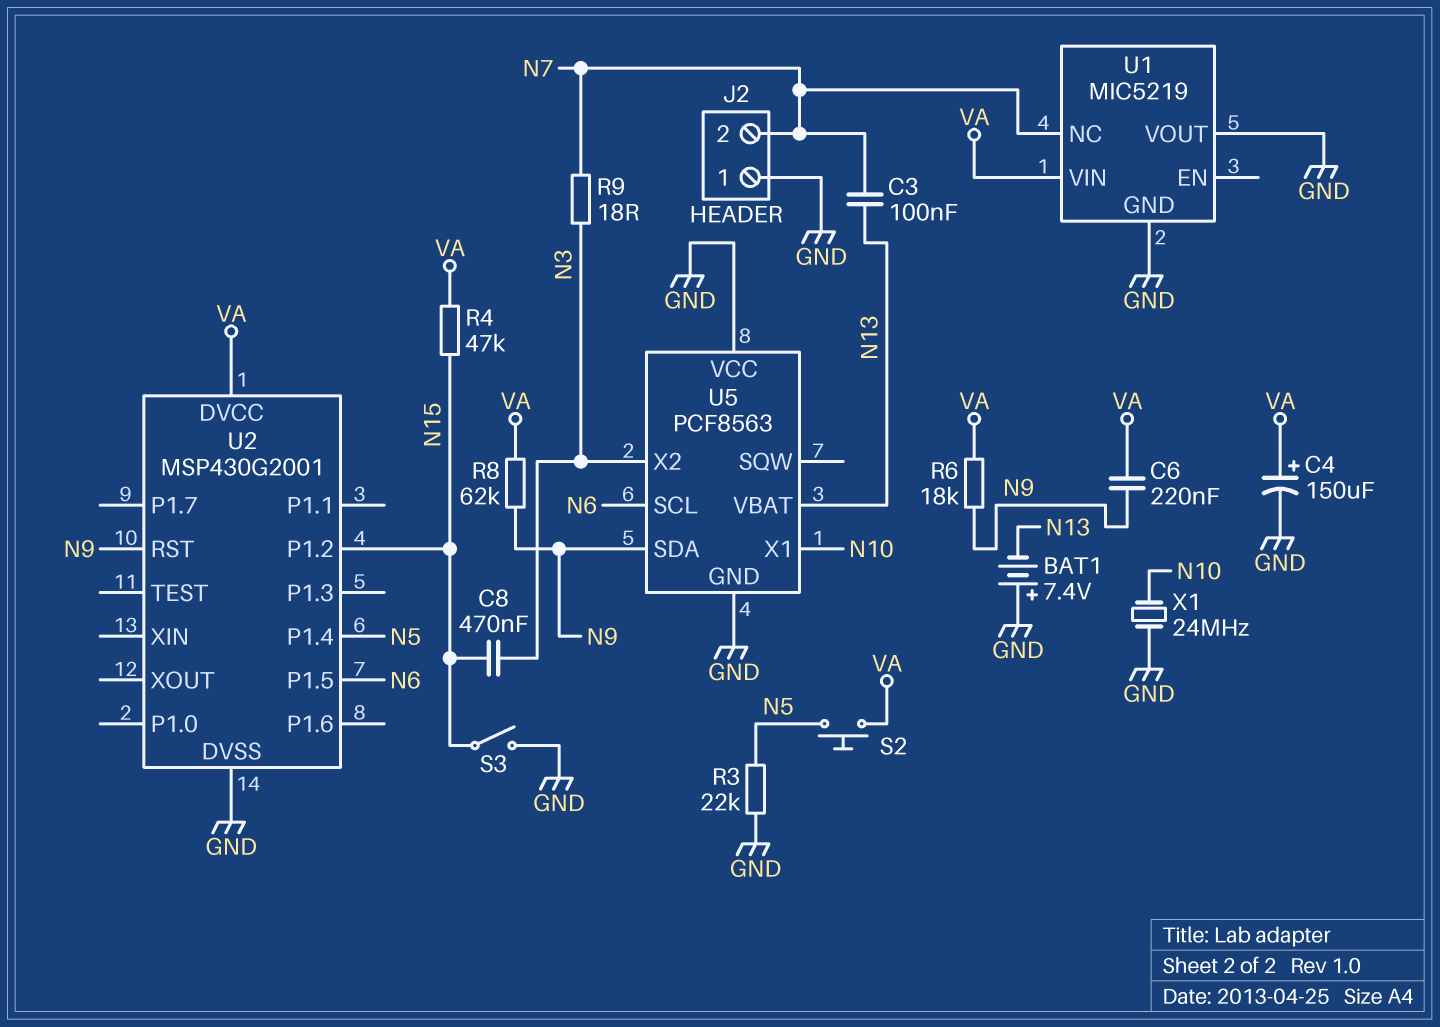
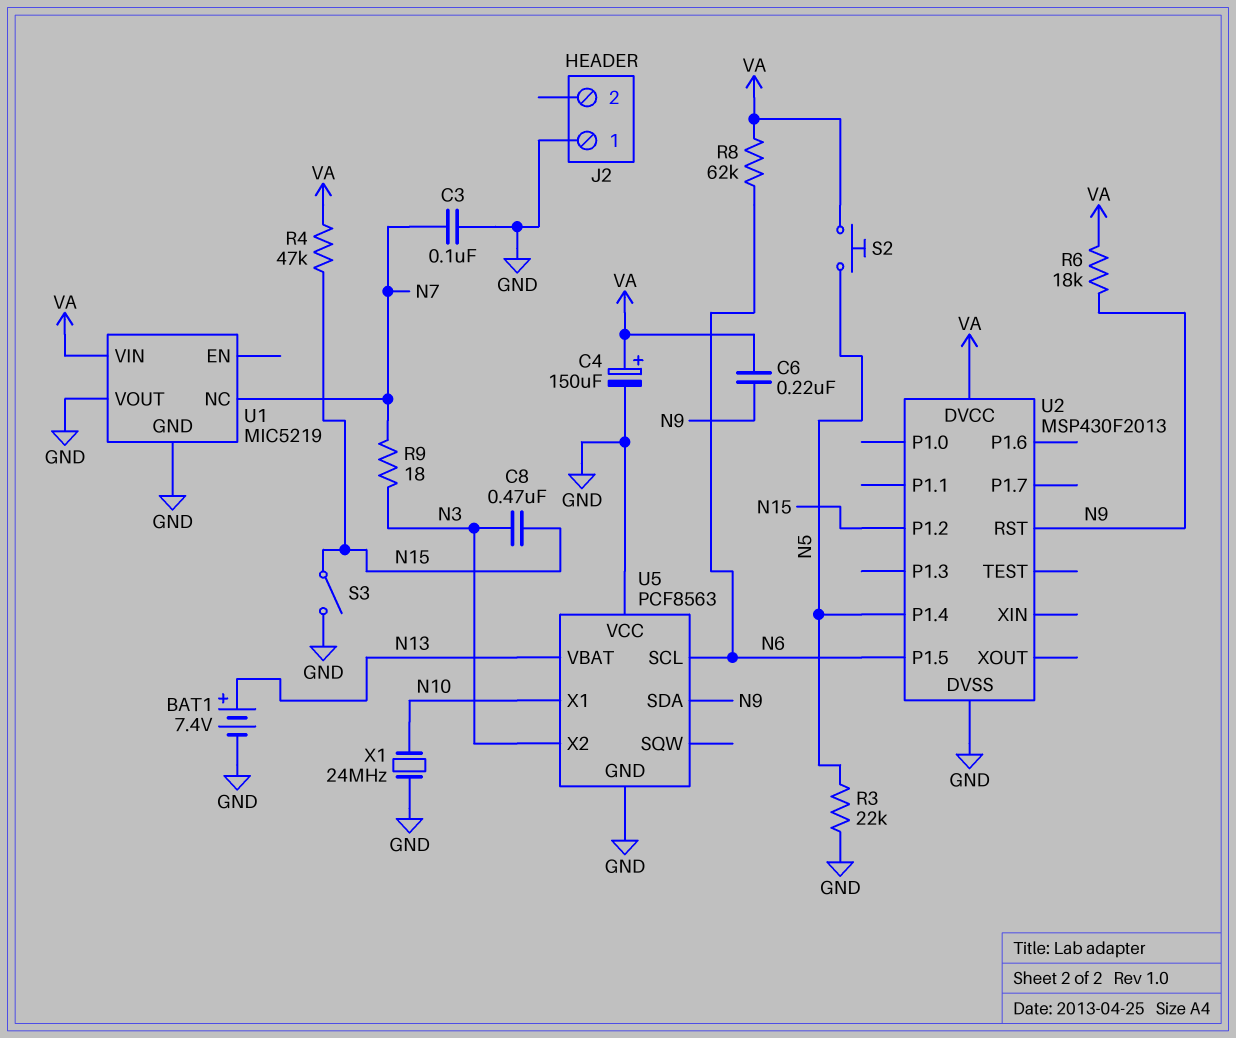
BAT1: 7.4V (plus GND, minus N13) -> 7.4V (plus N13, minus GND)
C3: 100nF (N7, N13) -> 100nF (GND, N7)
J2 pin 2: N7 -> none
R8: 62k (N9, VA) -> 62k (N6, VA)
U2: MSP430G2001 -> MSP430F2013

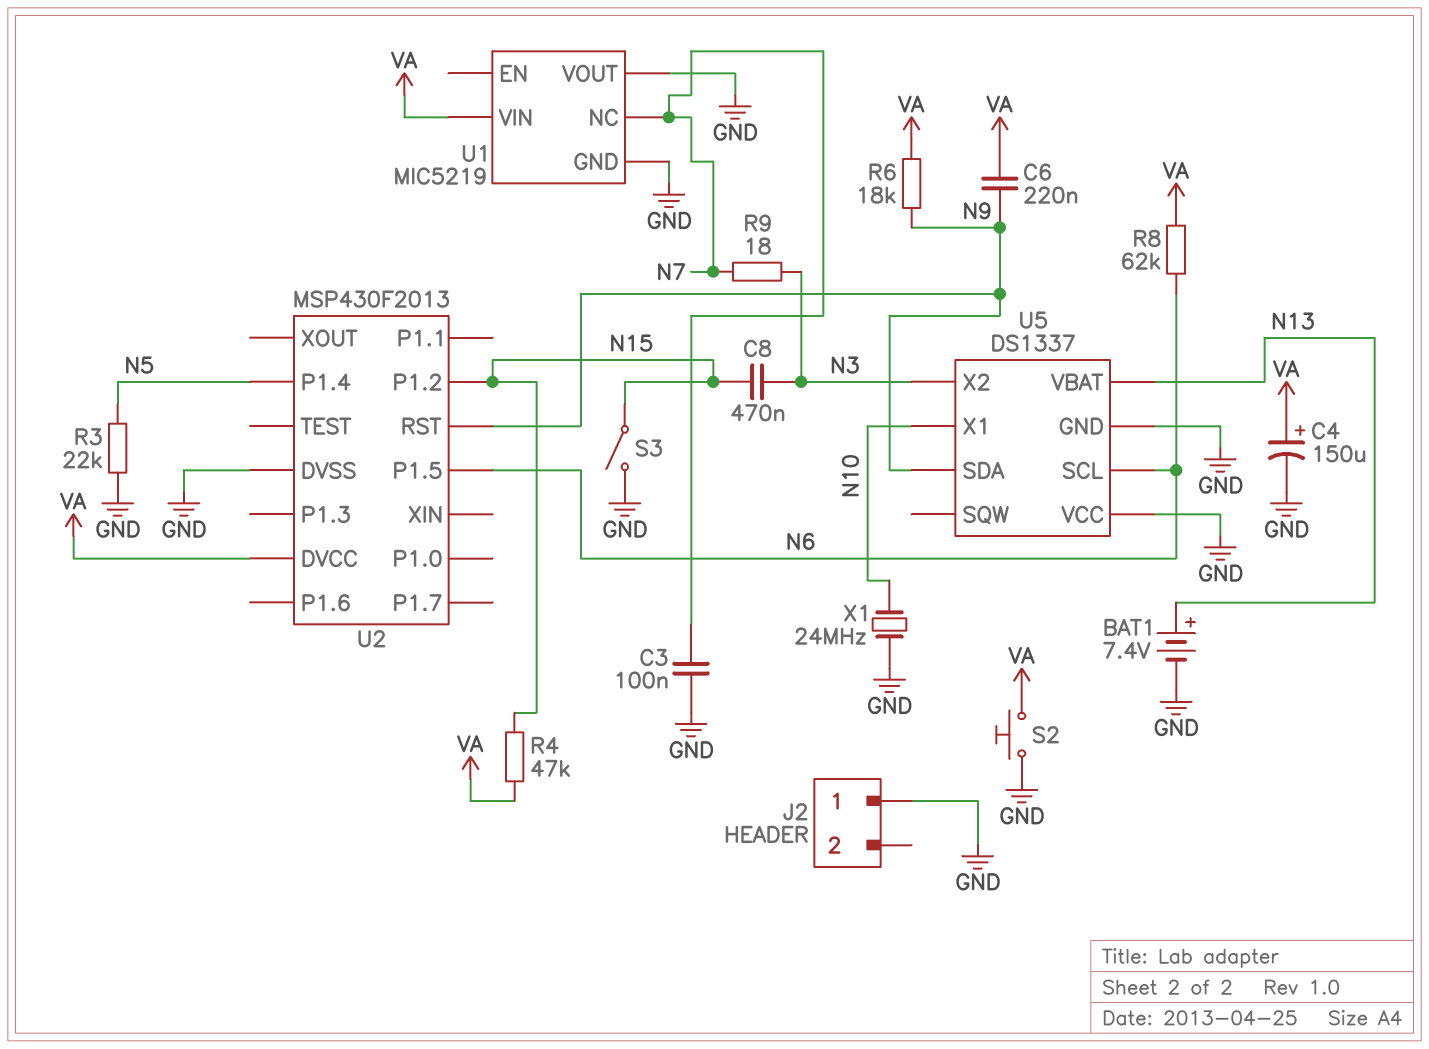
S2: button (N5, VA) -> button (GND, VA)
U5: PCF8563 -> DS1337

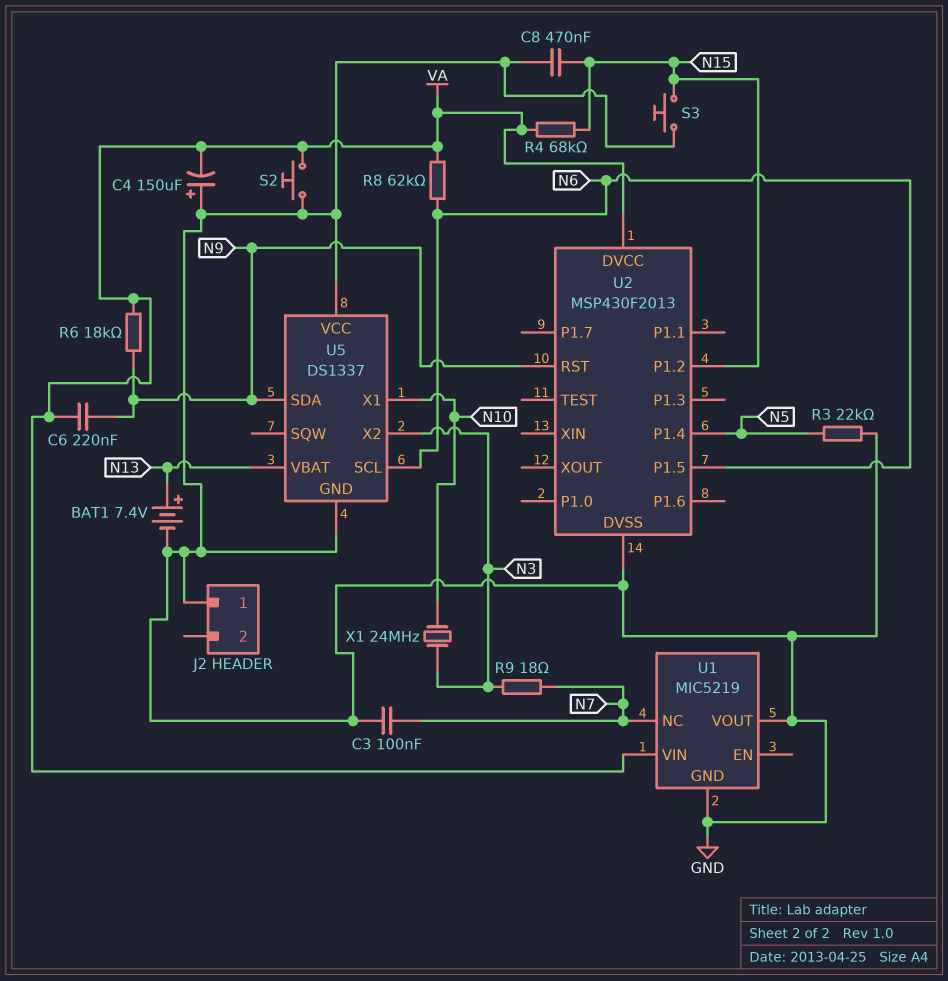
C4: 150uF (plus VA, minus GND) -> 150uF (plus GND, minus VA)
C8: 470nF (N3, N15) -> 470nF (GND, N15)
R4: 47k (N15, VA) -> 68k (N15, VA)
S3: switch (GND, N15) -> button (GND, N15)
X1: 24MHz (GND, N10) -> 24MHz (N3, N10)

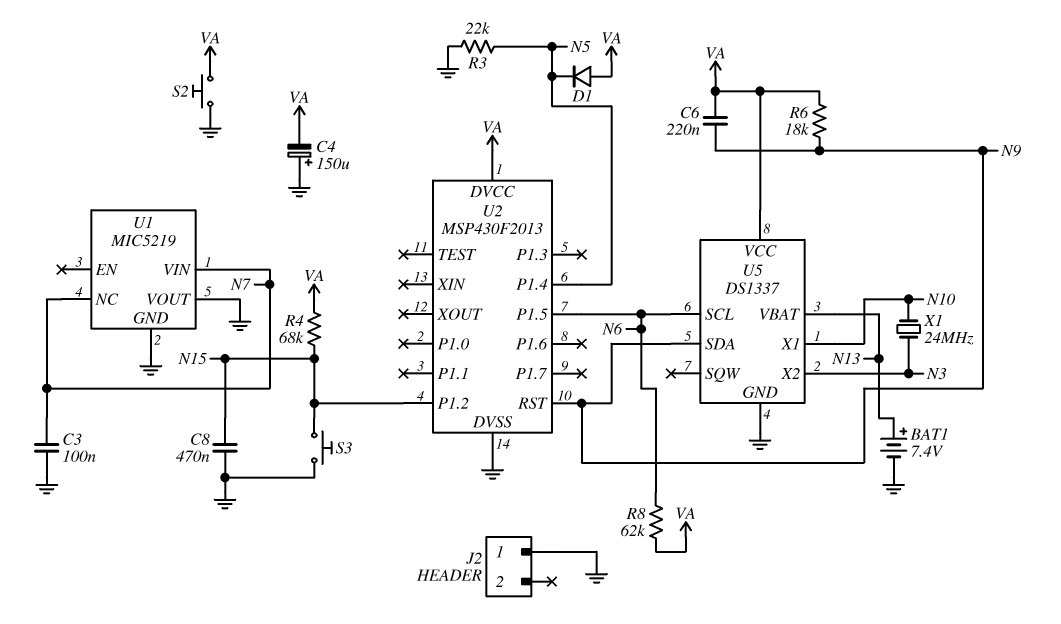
D1: none -> diode (A VA, K N5)
R9: 18 (N3, N7) -> none
U1 pin VIN: VA -> N7
U5 pin VCC: GND -> VA

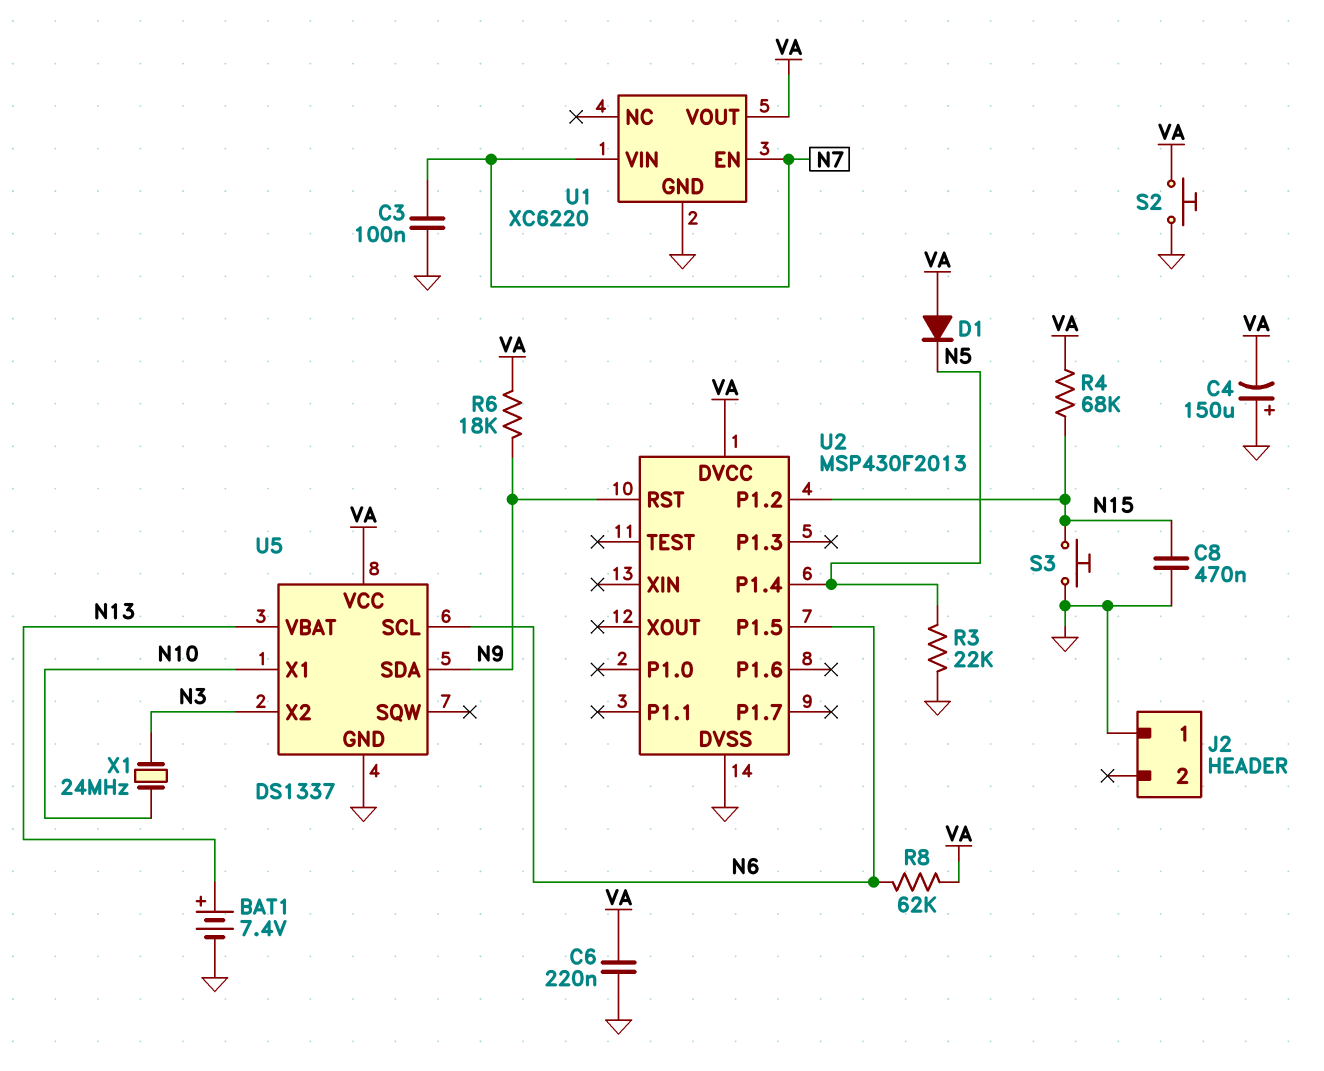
C6: 220nF (N9, VA) -> 220nF (GND, VA)
U1: MIC5219 -> XC6220
U1 pin EN: none -> N7
U1 pin NC: N7 -> none
U1 pin VOUT: GND -> VA

